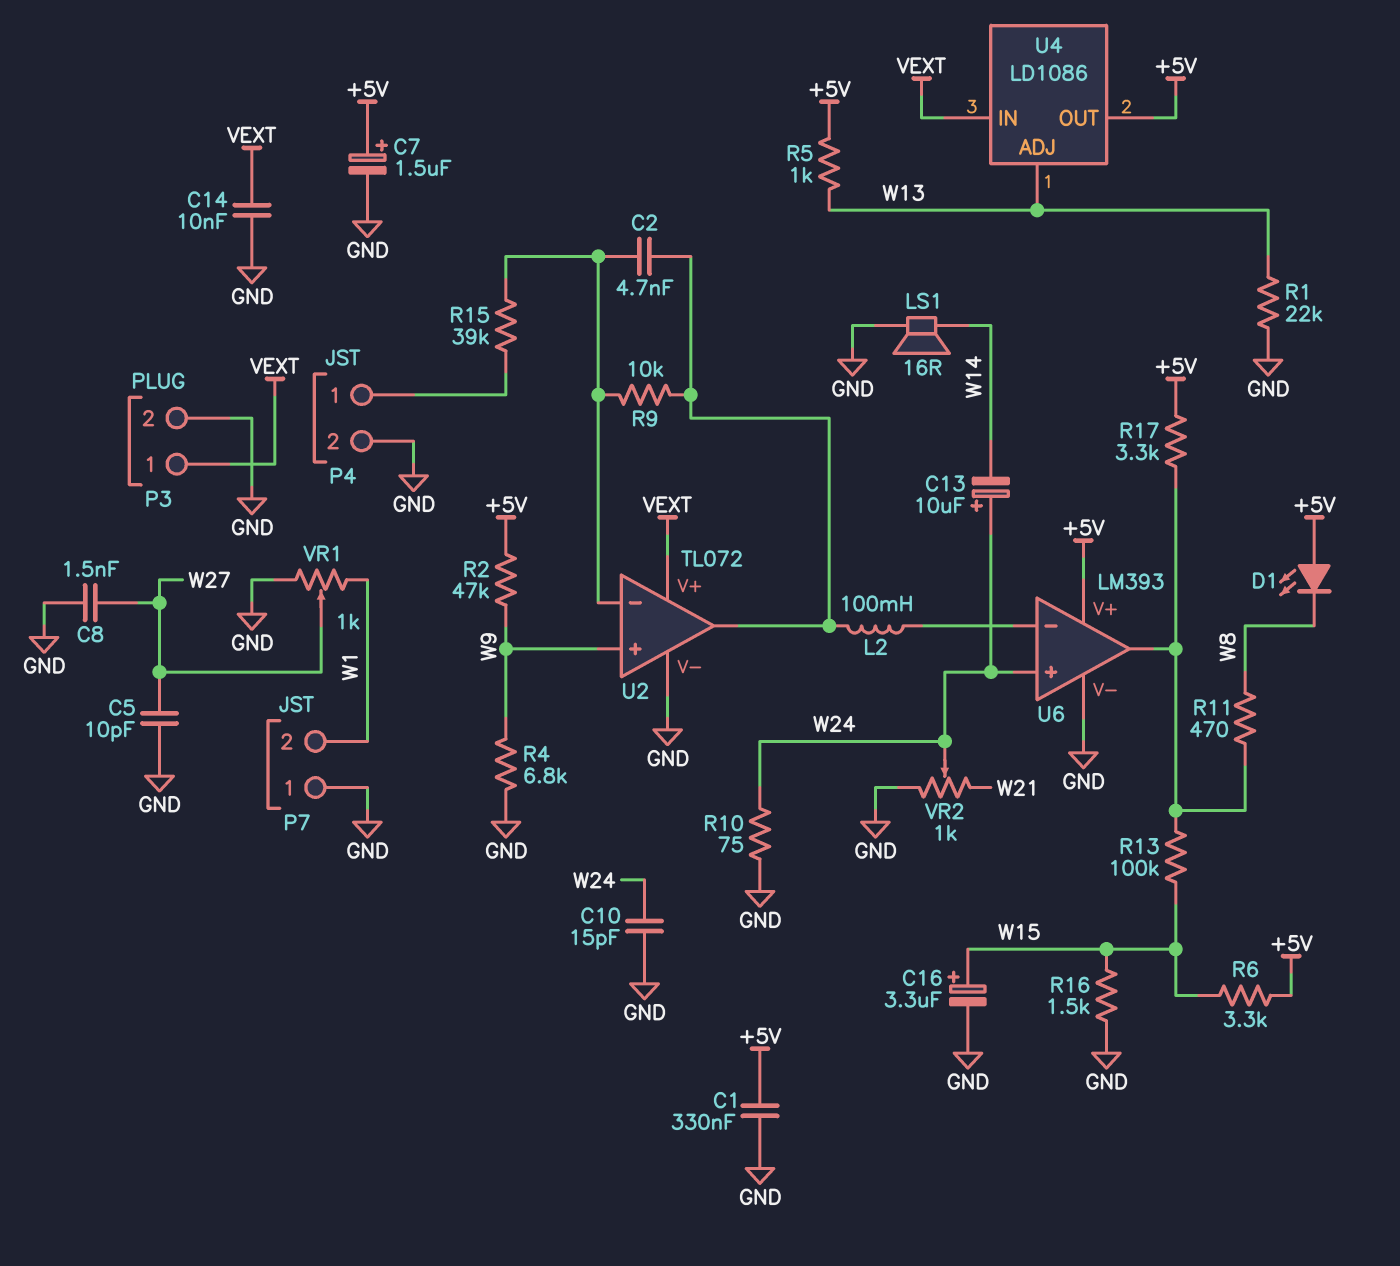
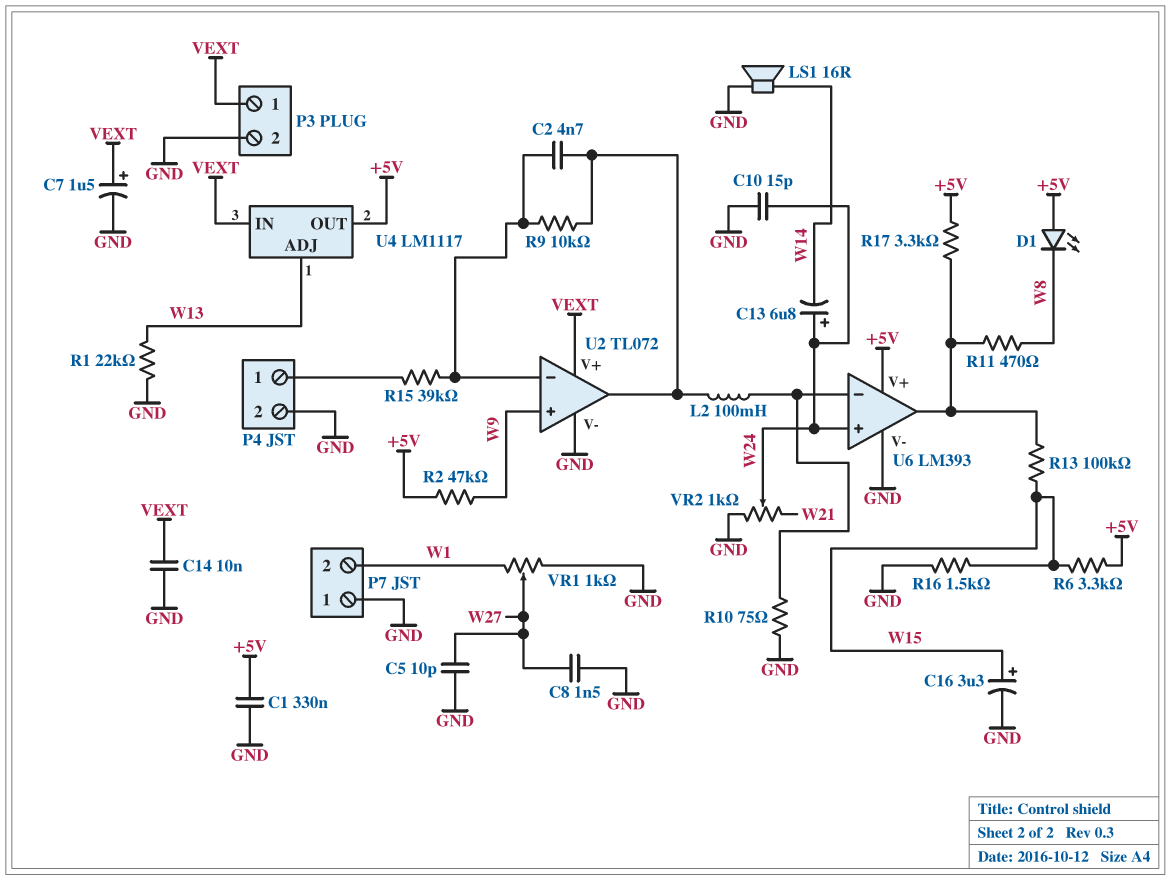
C7: 1.5uF (plus +5V, minus GND) -> 1.5uF (plus VEXT, minus GND)
C13: 10uF (plus W24, minus W14) -> 6.8uF (plus W24, minus W14)
R4: 6.8k (GND, W9) -> none
R5: 1k (+5V, W13) -> none
R10: 75 (GND, W24) -> 75 (GND, U6/in-)
U4: LD1086 -> LM1117

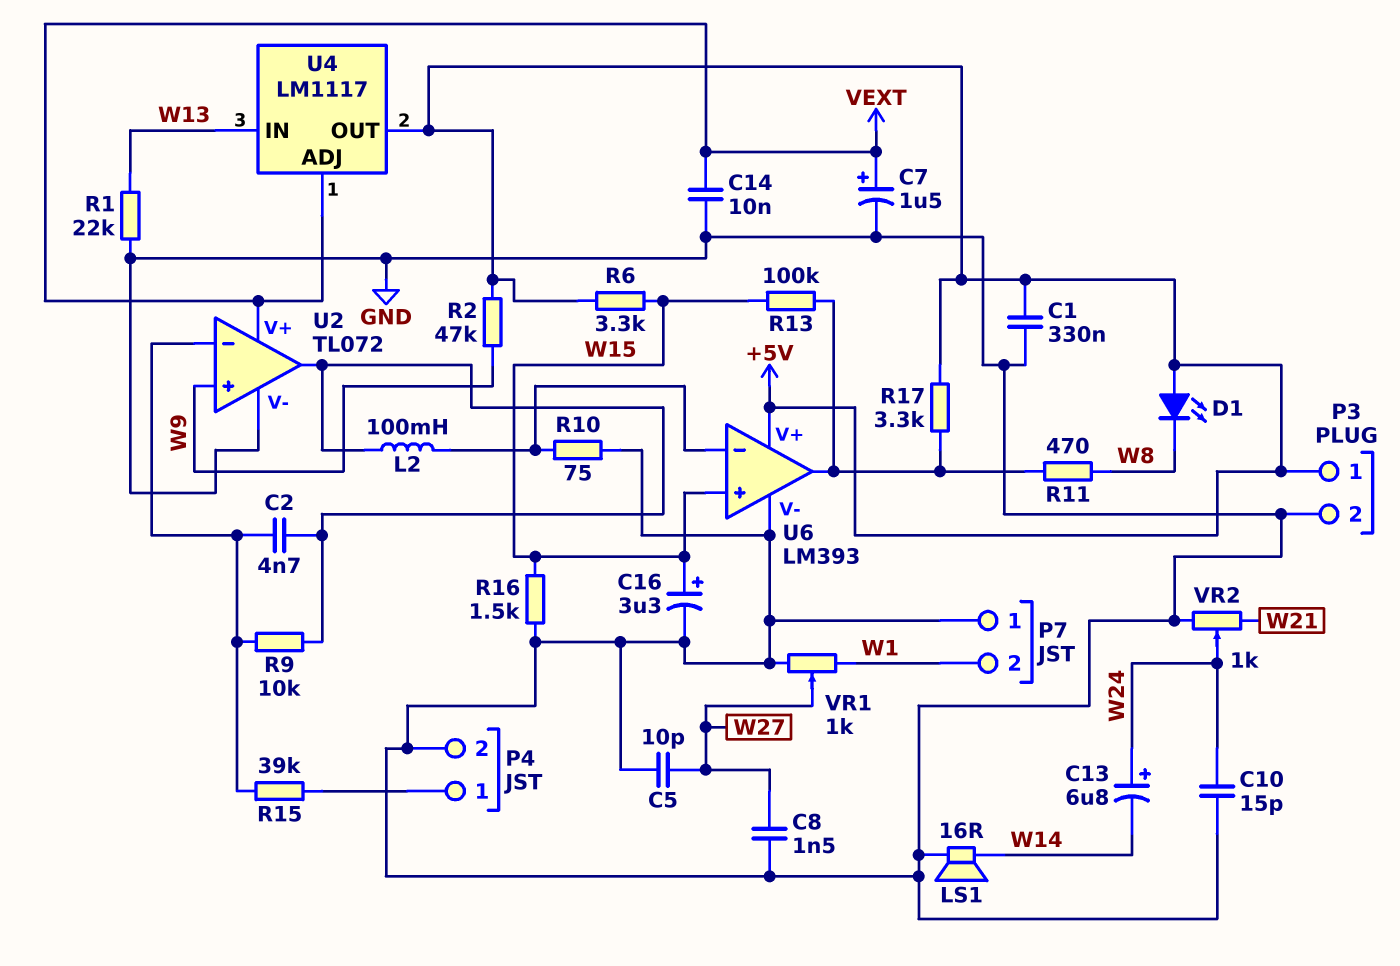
P3 pin 1: VEXT -> +5V
U4 pin ADJ: W13 -> VEXT
U4 pin IN: VEXT -> W13
U6 pin in+: W24 -> W15

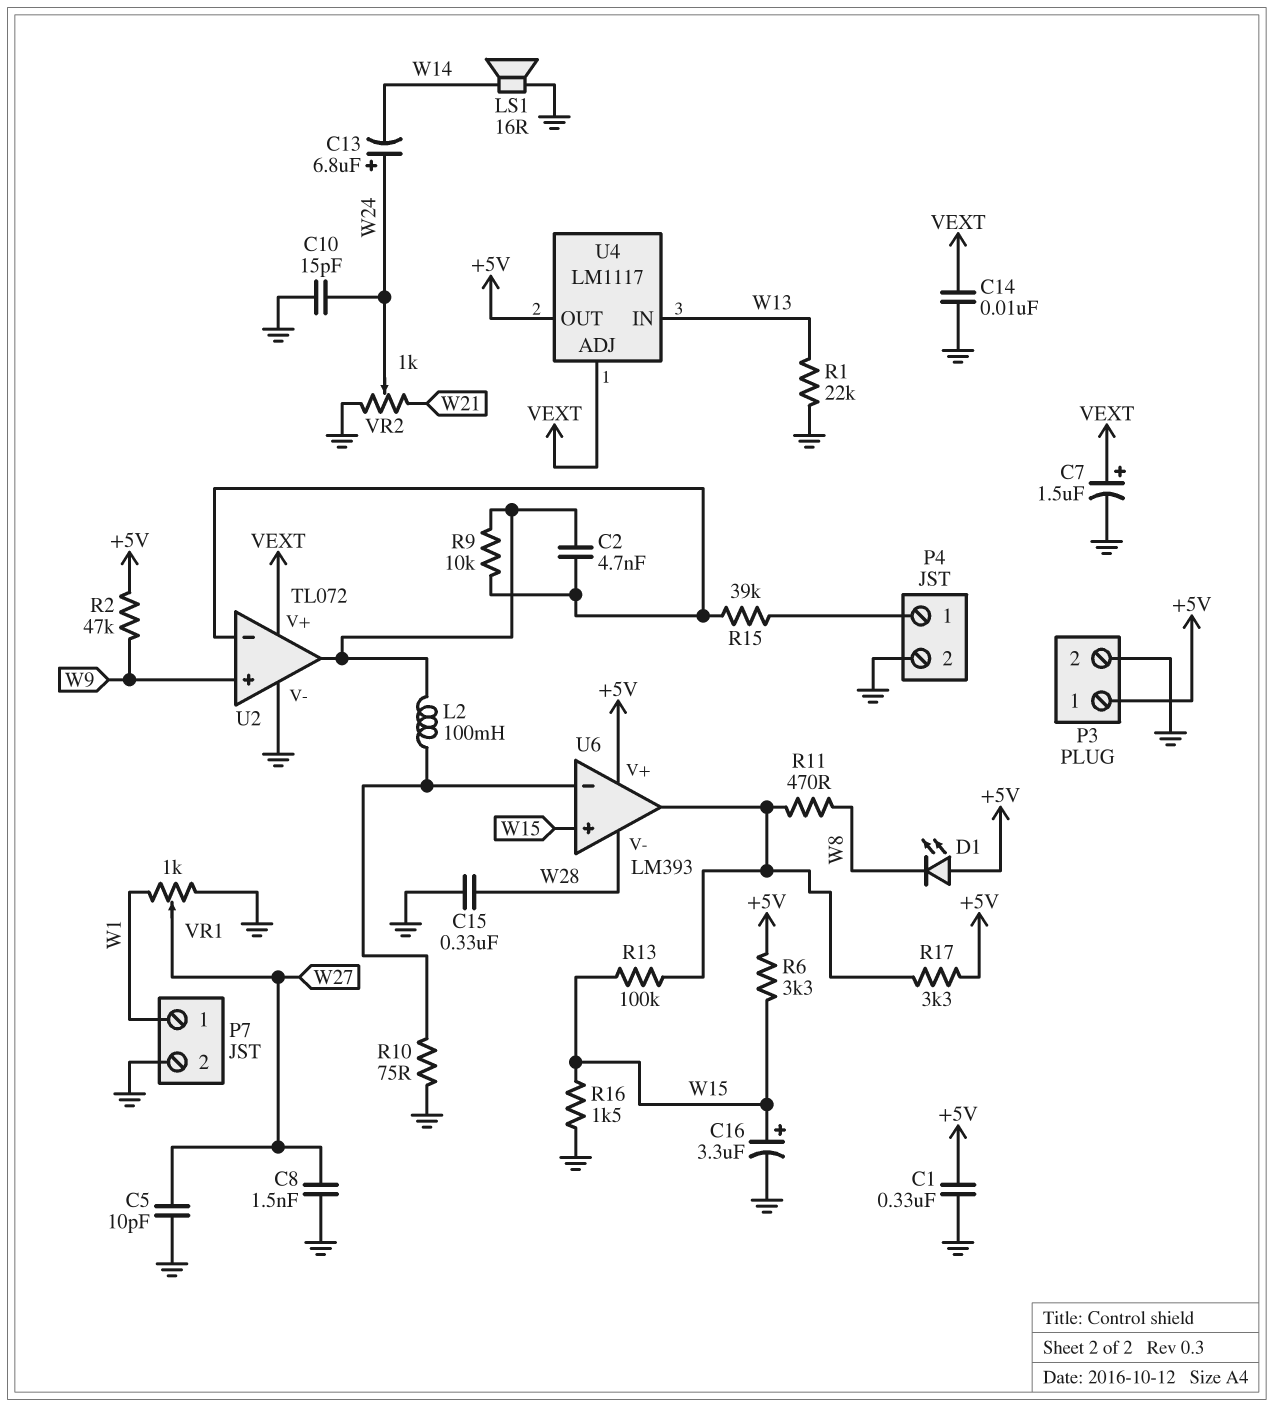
C15: none -> 330nF (GND, W28)
P7 pin 1: GND -> W1
P7 pin 2: W1 -> GND
U6 pin V-: GND -> W28

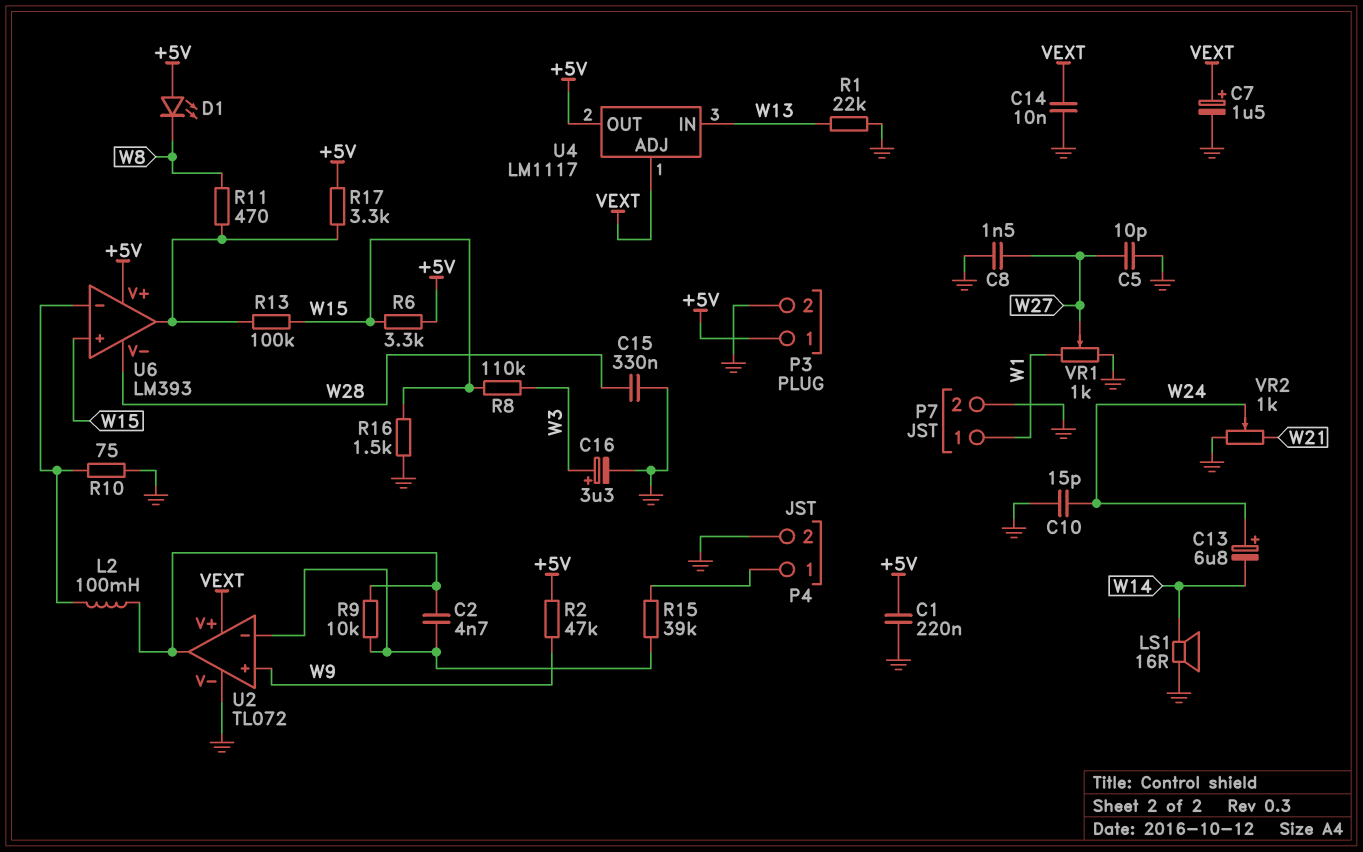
C1: 330nF (+5V, GND) -> 220nF (+5V, GND)
C16: 3.3uF (plus W15, minus GND) -> 3.3uF (plus W3, minus GND)
R8: none -> 110k (W3, W15)

